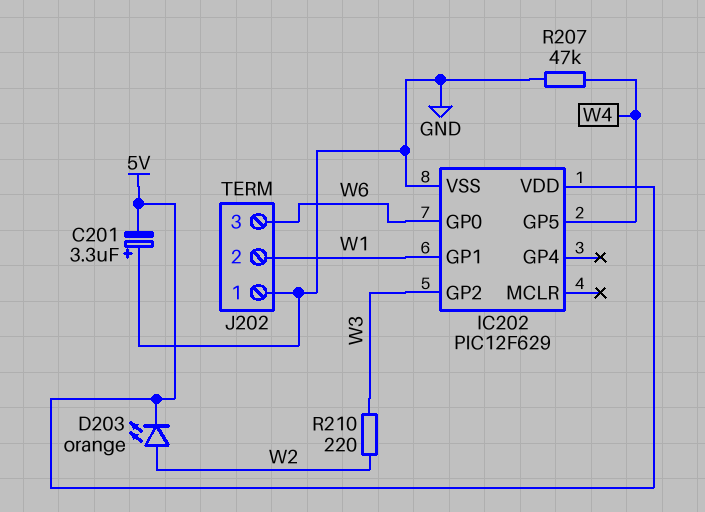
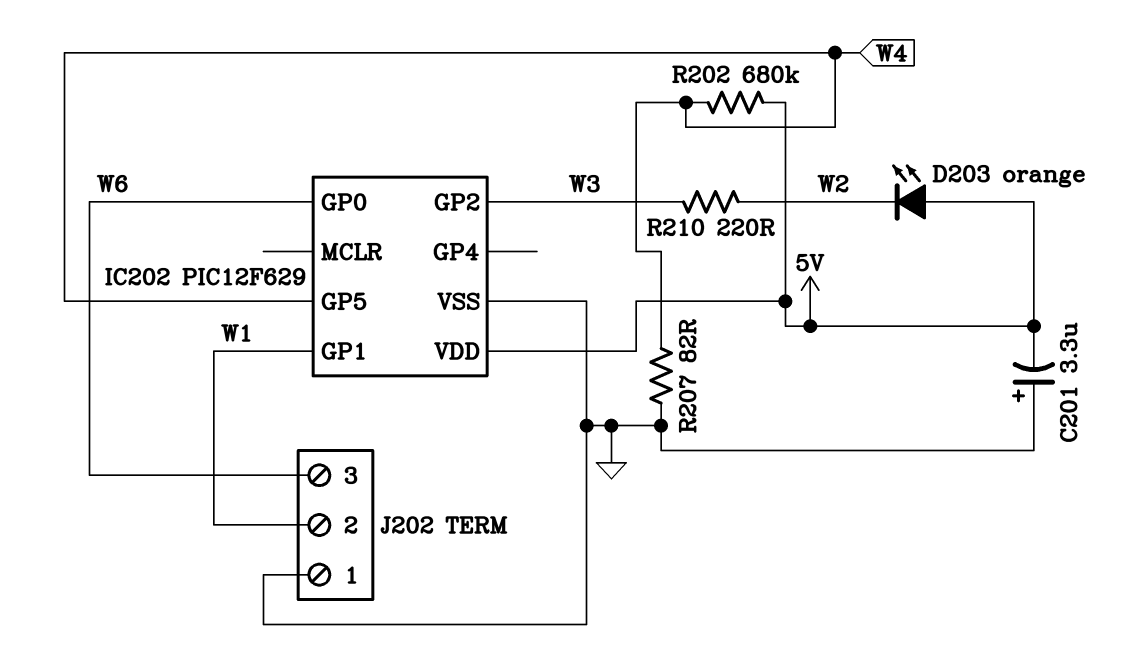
D203: LED orange (A W2, K 5V) -> LED orange (A 5V, K W2)
R202: none -> 680k (5V, W4)
R207: 47k (GND, W4) -> 82 (GND, W4)

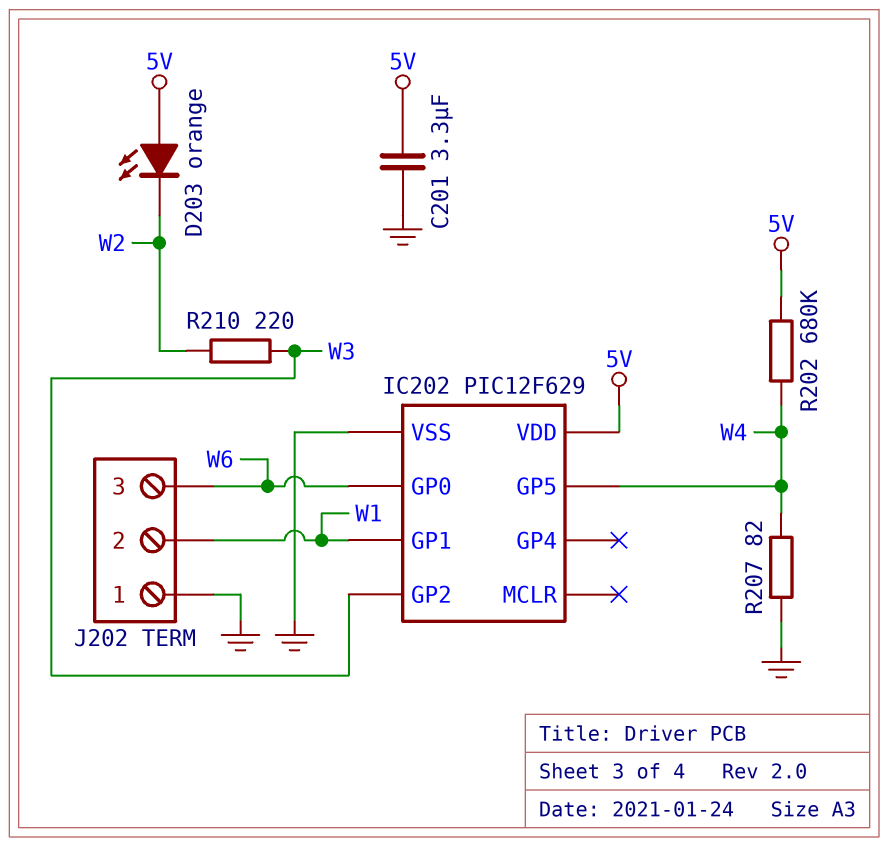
C201: 3.3uF (plus GND, minus 5V) -> 3.3uF (5V, GND)

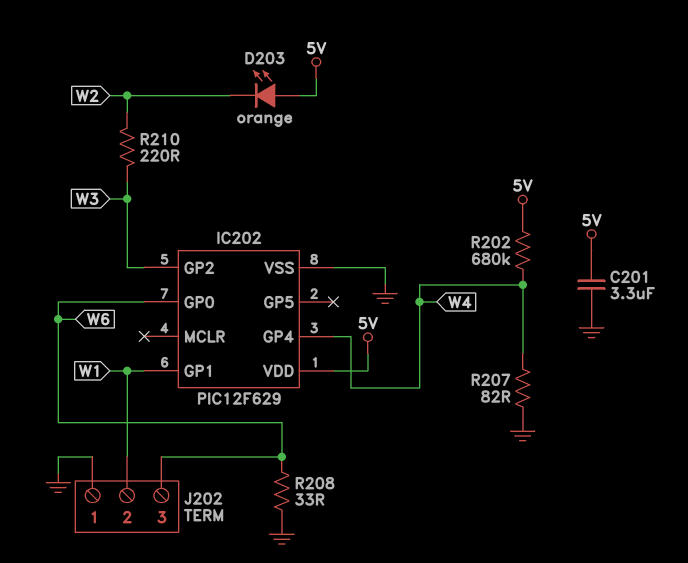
IC202 pin GP4: none -> W4
IC202 pin GP5: W4 -> none
R208: none -> 33 (GND, W6)

